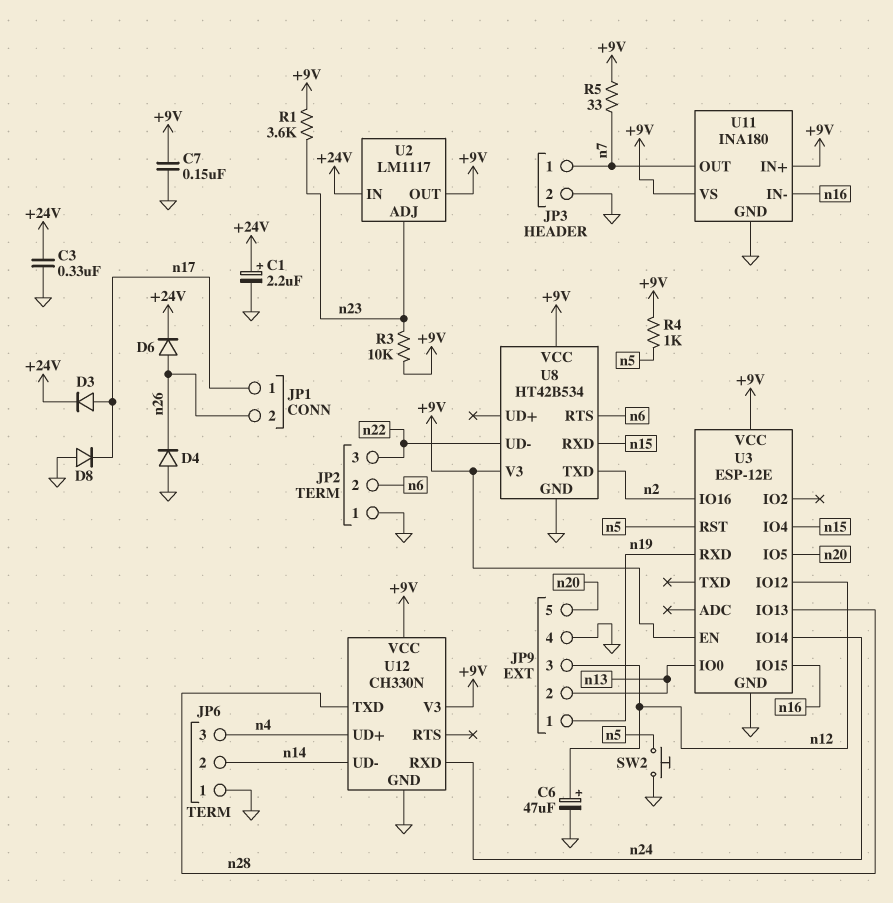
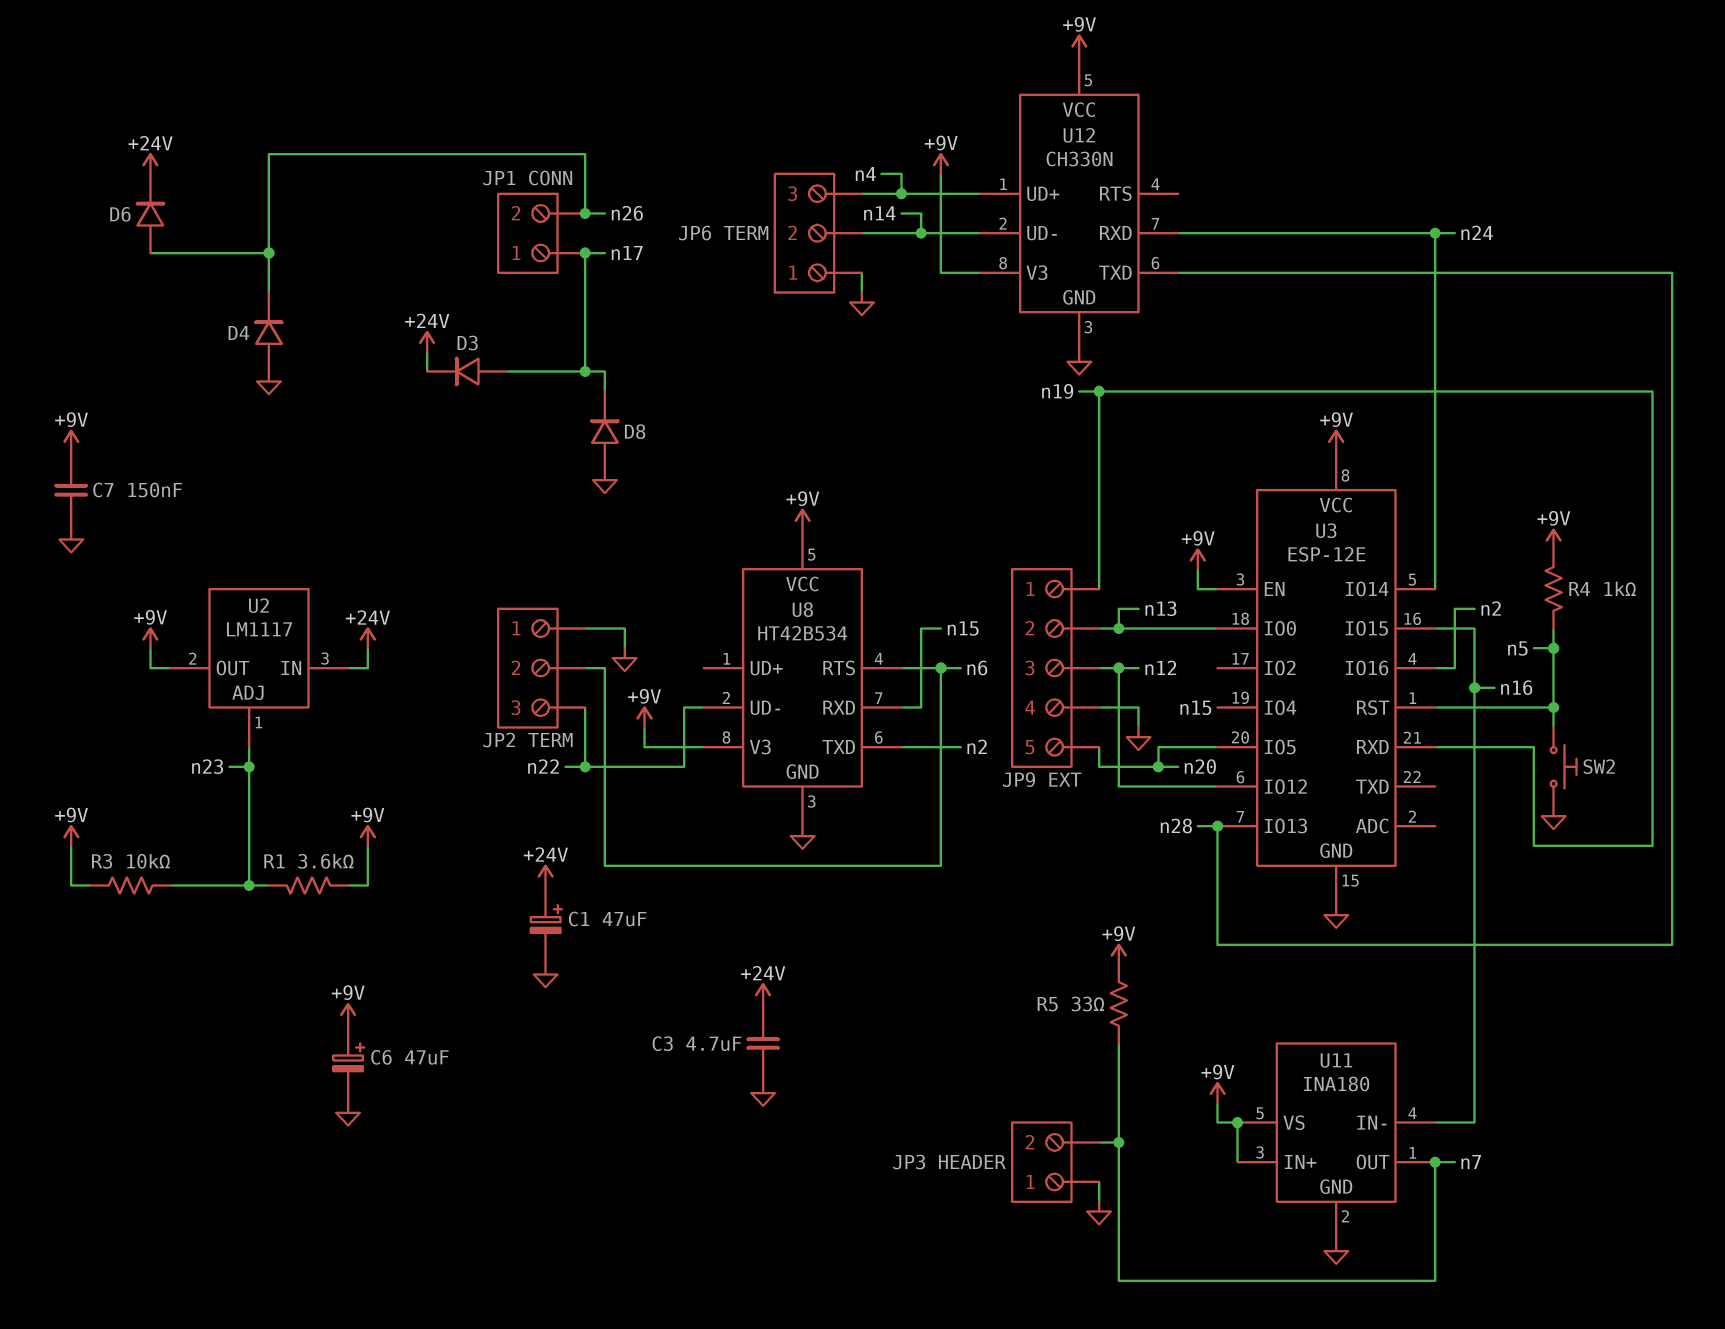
C1: 2.2uF (plus +24V, minus GND) -> 47uF (plus +24V, minus GND)
C3: 330nF (+24V, GND) -> 4.7uF (+24V, GND)
C6: 47uF (plus n12, minus GND) -> 47uF (plus +9V, minus GND)
JP3 pin 1: n7 -> GND
JP3 pin 2: GND -> n7

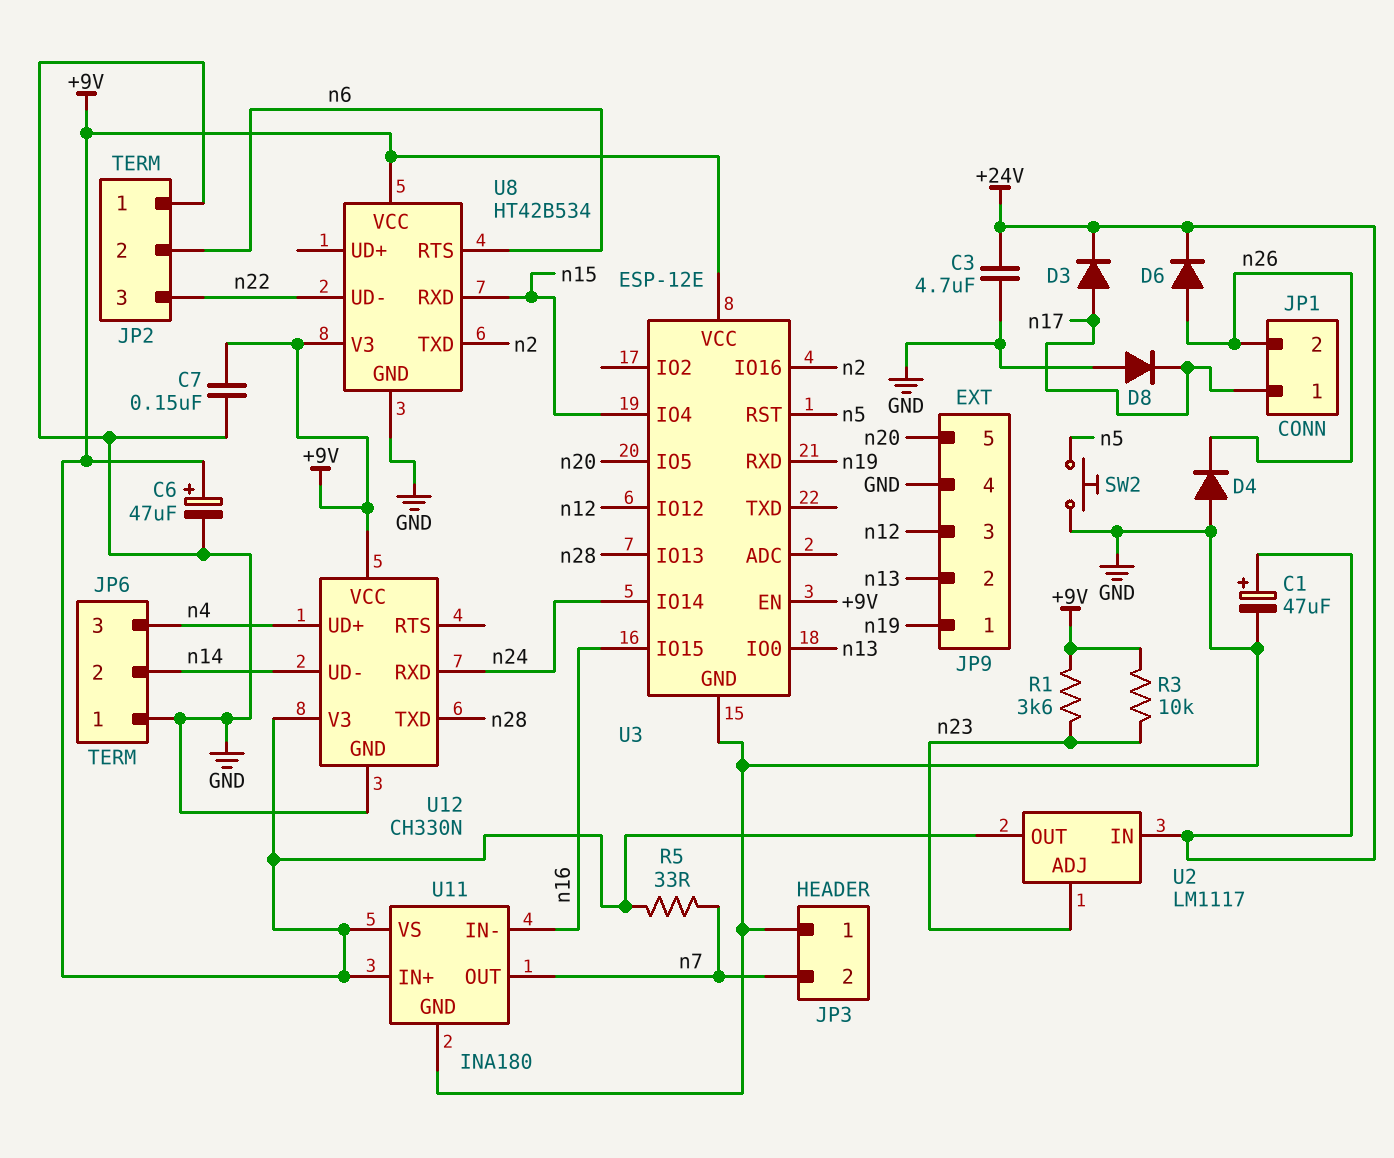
R4: 1k (+9V, n5) -> none

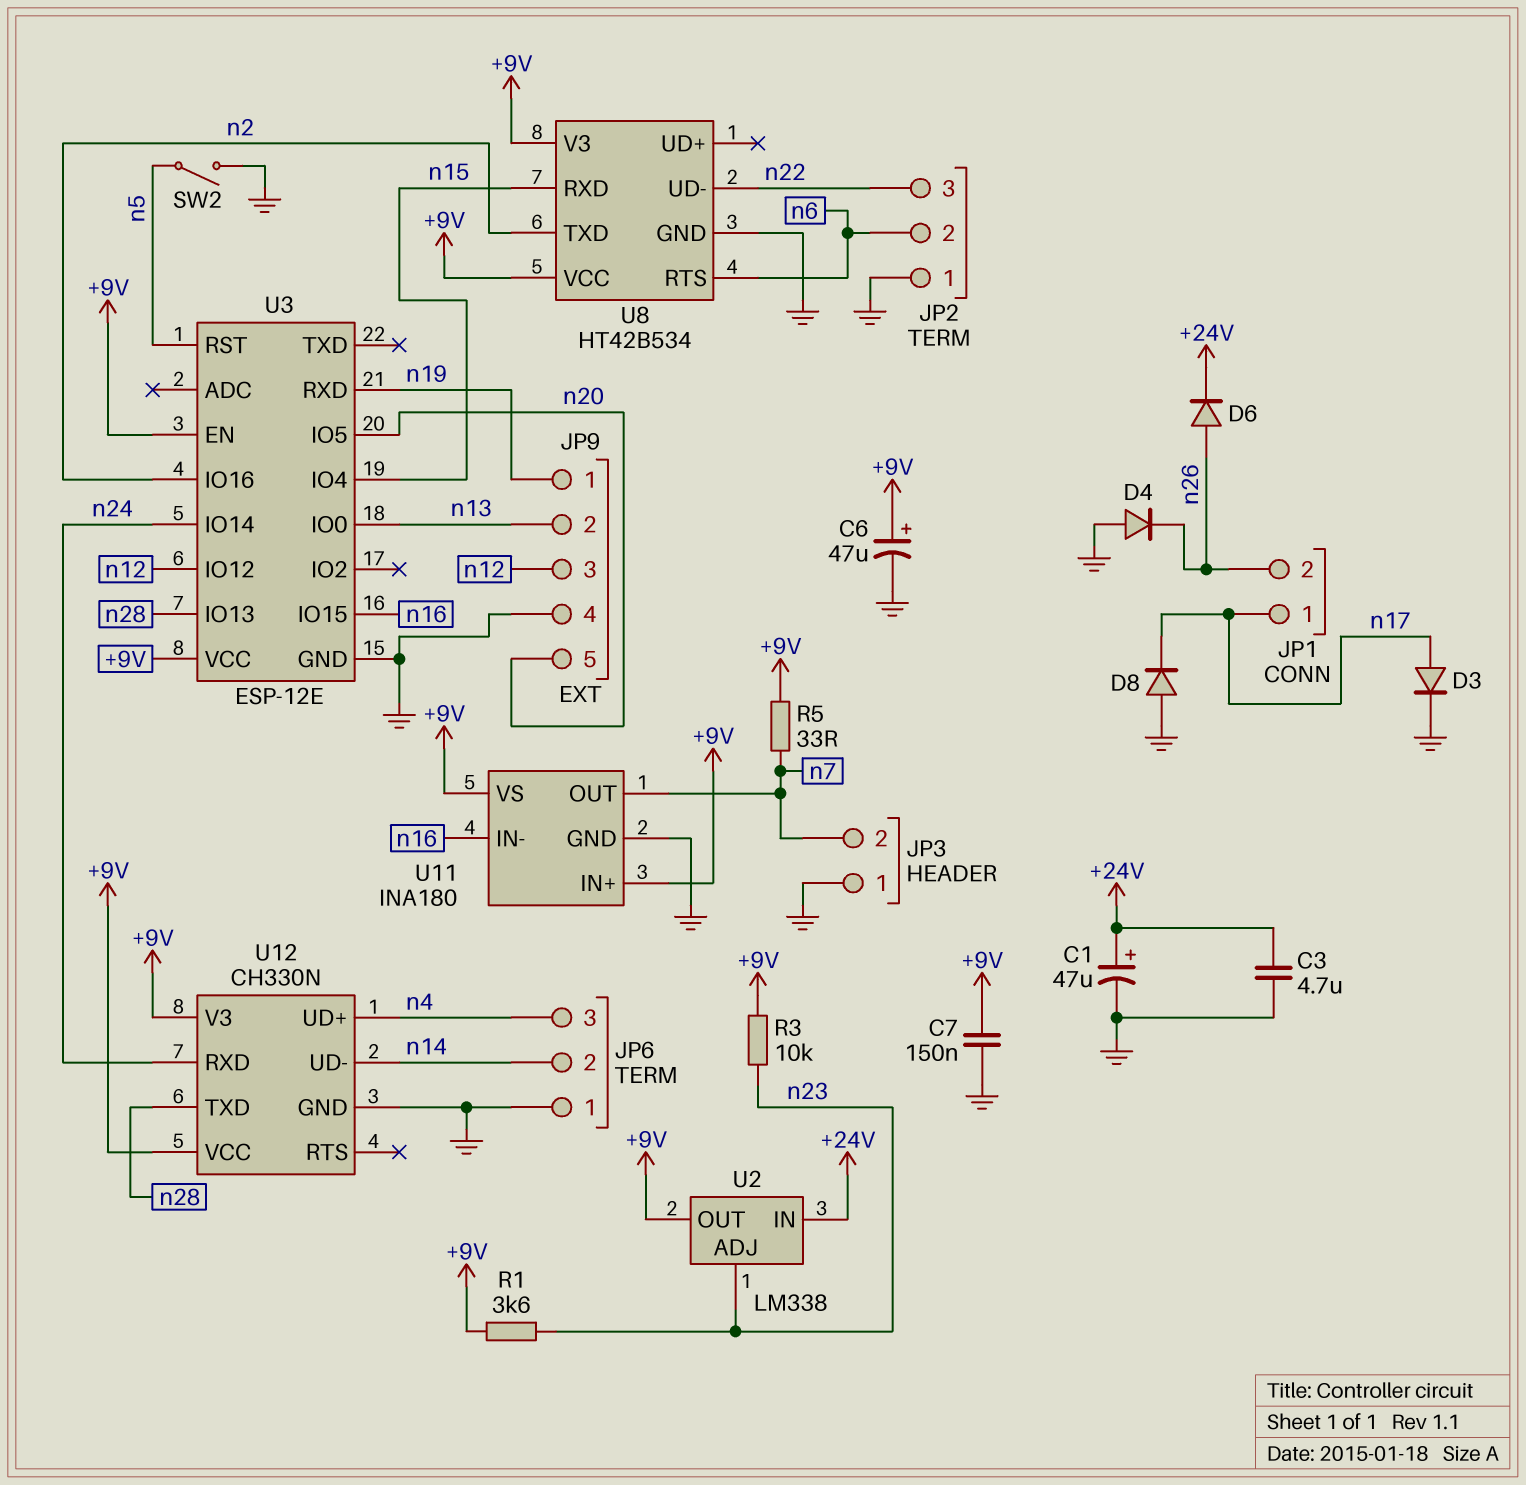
D3: diode (A n17, K +24V) -> diode (A n17, K GND)
SW2: button (GND, n5) -> switch (GND, n5)
U2: LM1117 -> LM338

